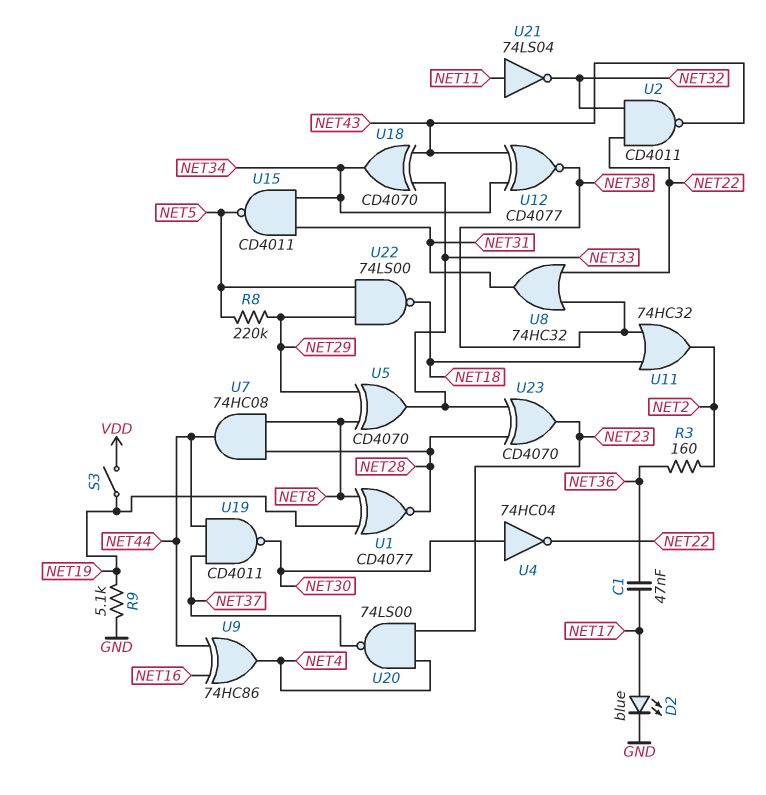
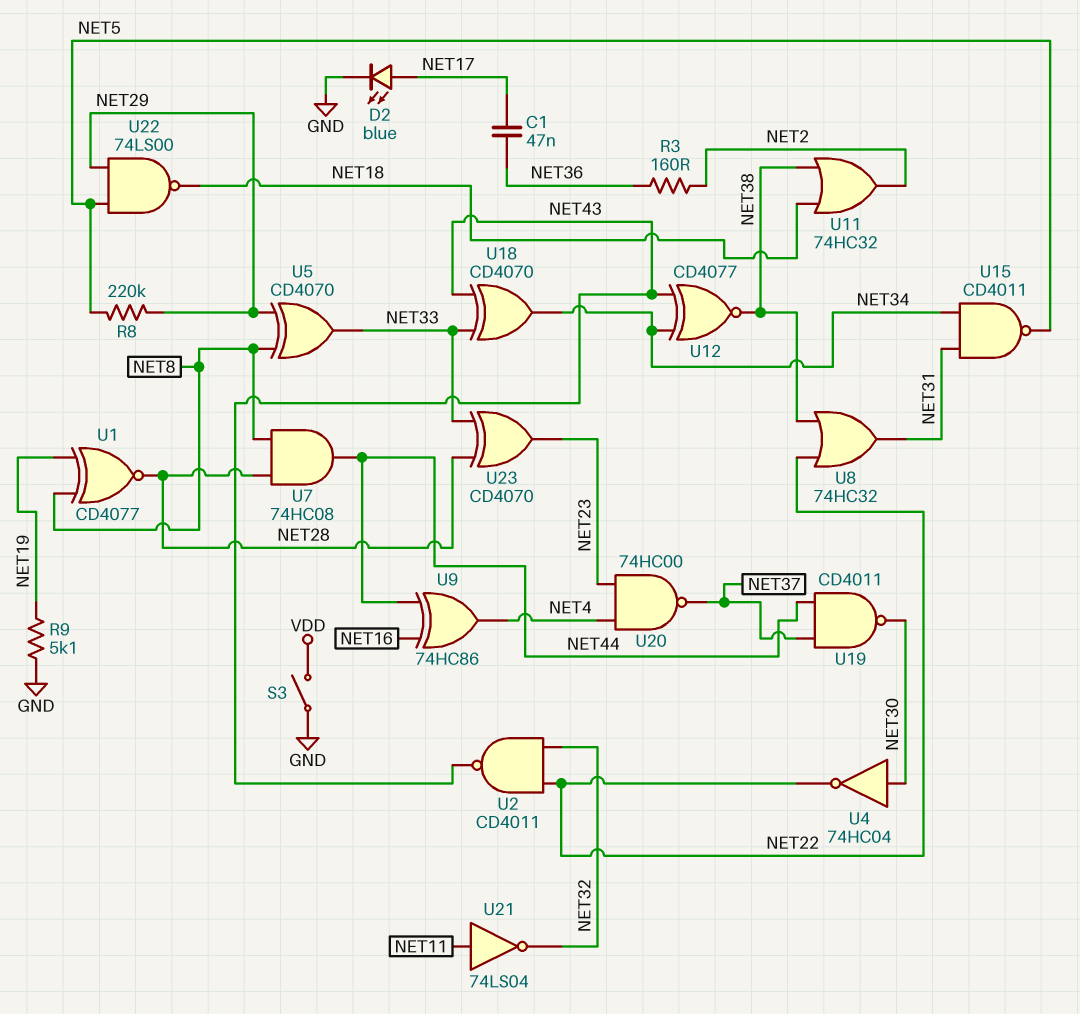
S3: switch (NET19, VDD) -> switch (GND, VDD)
U20: NAND 74LS00 (in NET4, in NET23, out NET37) -> NAND 74HC00 (in NET4, in NET23, out NET37)

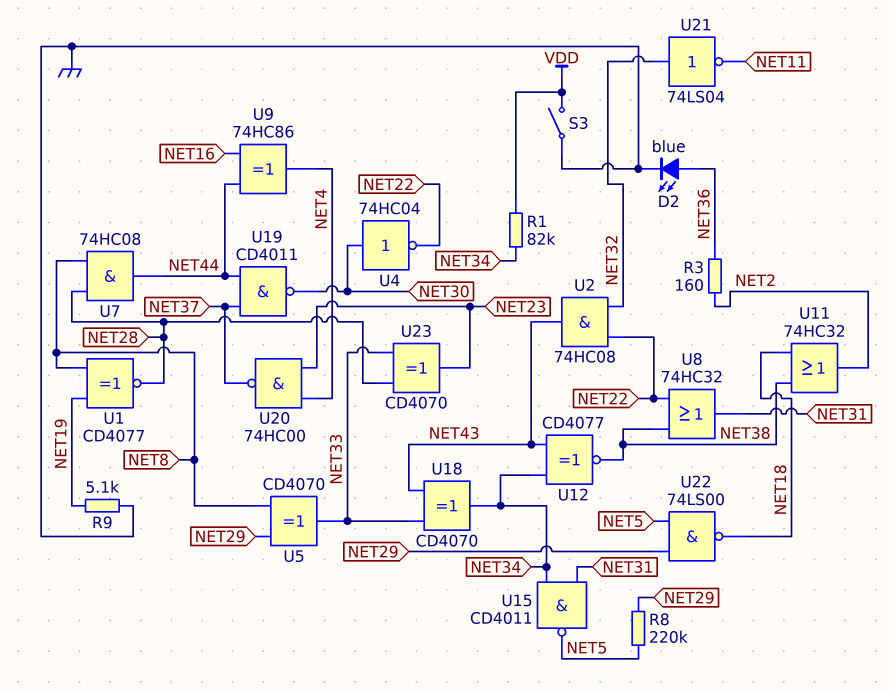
C1: 47nF (NET17, NET36) -> none
D2: LED blue (A NET17, K GND) -> LED blue (A NET36, K GND)
R1: none -> 82k (NET34, VDD)
U2: NAND CD4011 (in NET22, in NET32, out NET43) -> AND 74HC08 (in NET22, in NET32, out NET43)
U21: NOT 74LS04 (in NET11, out NET32) -> NOT 74LS04 (in NET32, out NET11)

